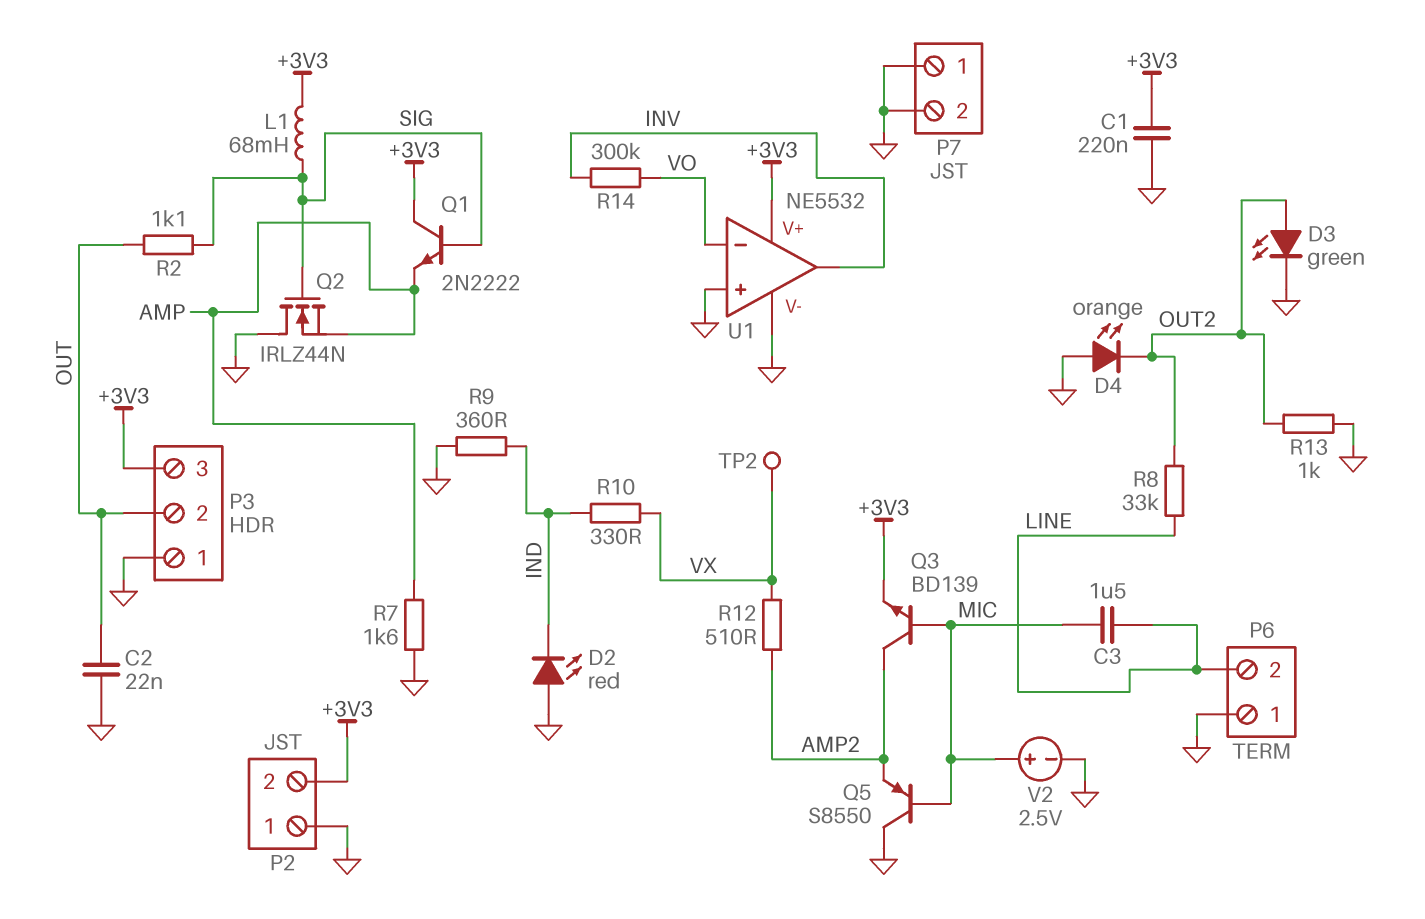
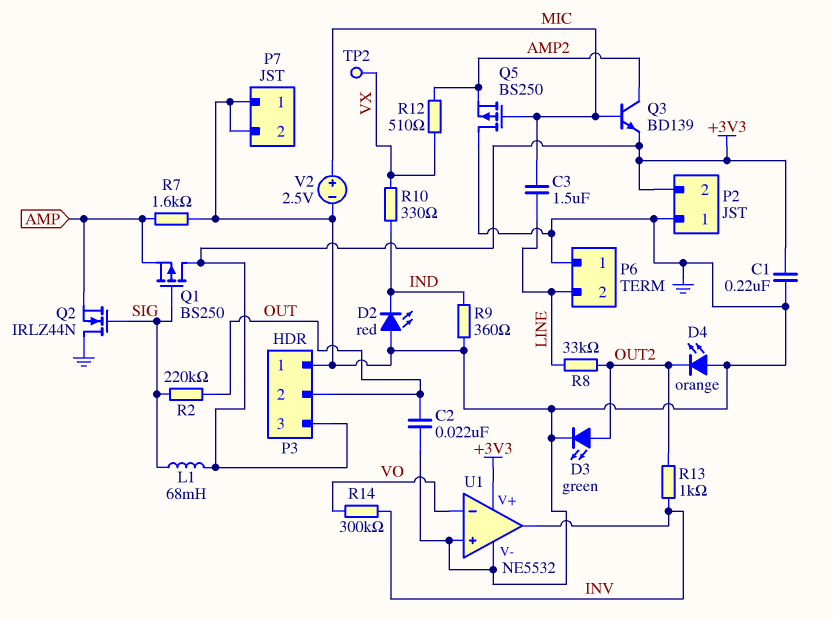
Q1: NPN 2N2222 (B SIG, C +3V3, E AMP) -> PMOS BS250 (G SIG, D +3V3, S AMP)
Q5: PNP S8550 (B MIC, C GND, E AMP2) -> PMOS BS250 (G MIC, D GND, S AMP2)
R2: 1.1k (OUT, SIG) -> 220k (OUT, SIG)
R13: 1k (GND, OUT2) -> 1k (INV, OUT2)

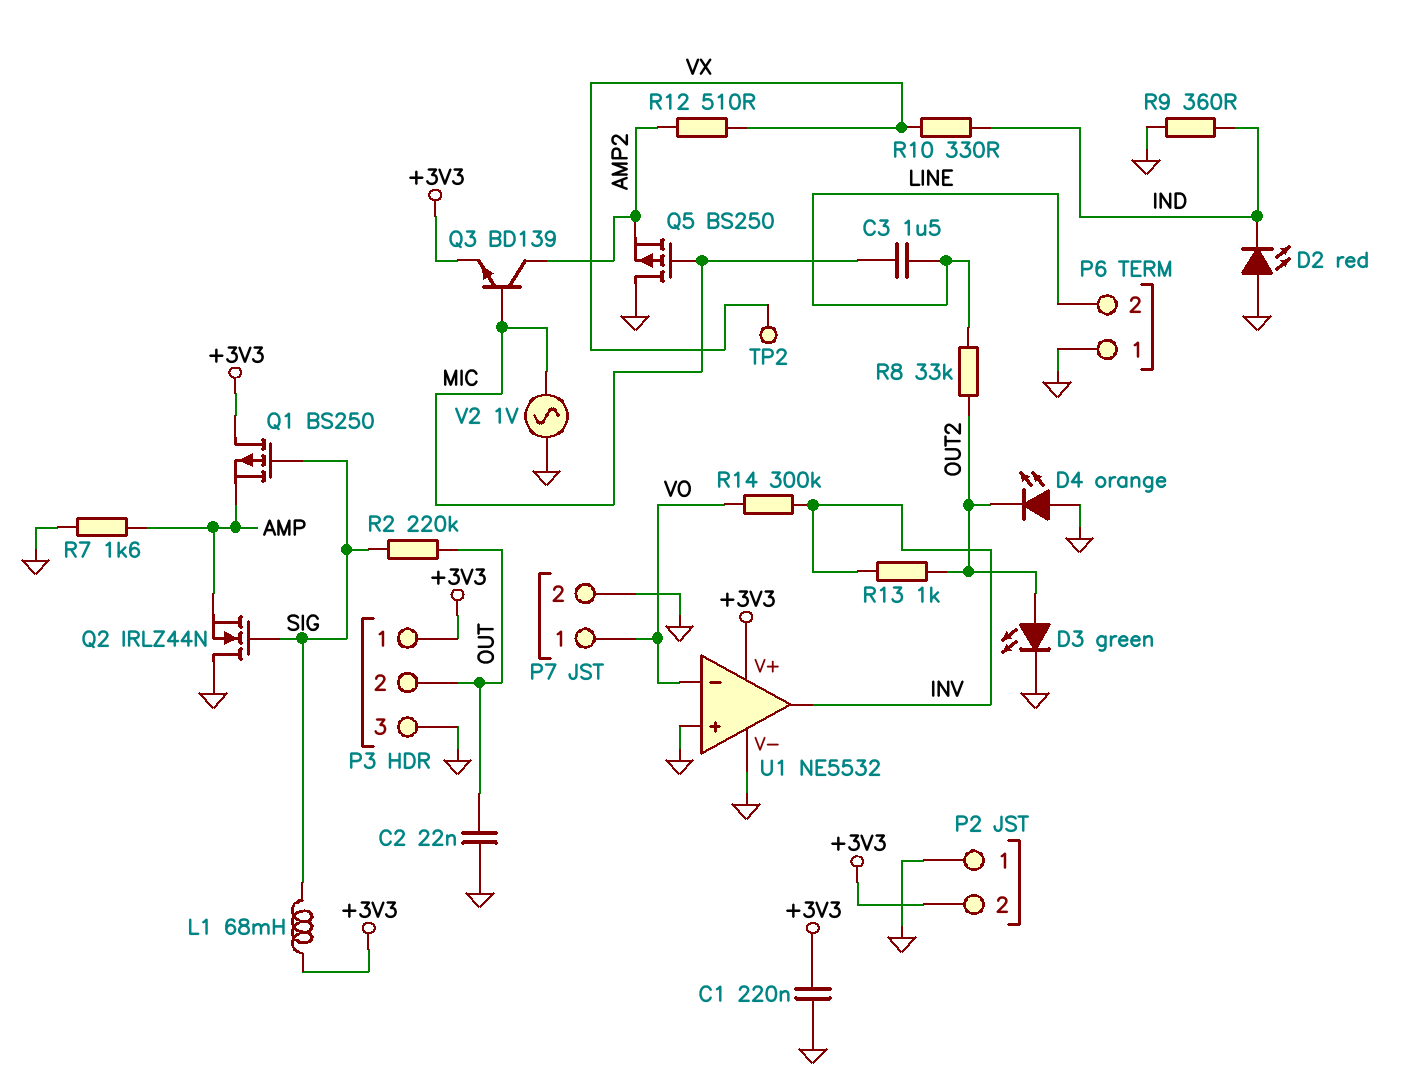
P3 pin 1: GND -> +3V3
P3 pin 3: +3V3 -> GND
P7 pin 1: GND -> VO
V2: 2.5V (plus MIC, minus GND) -> AC 1V (GND, MIC)

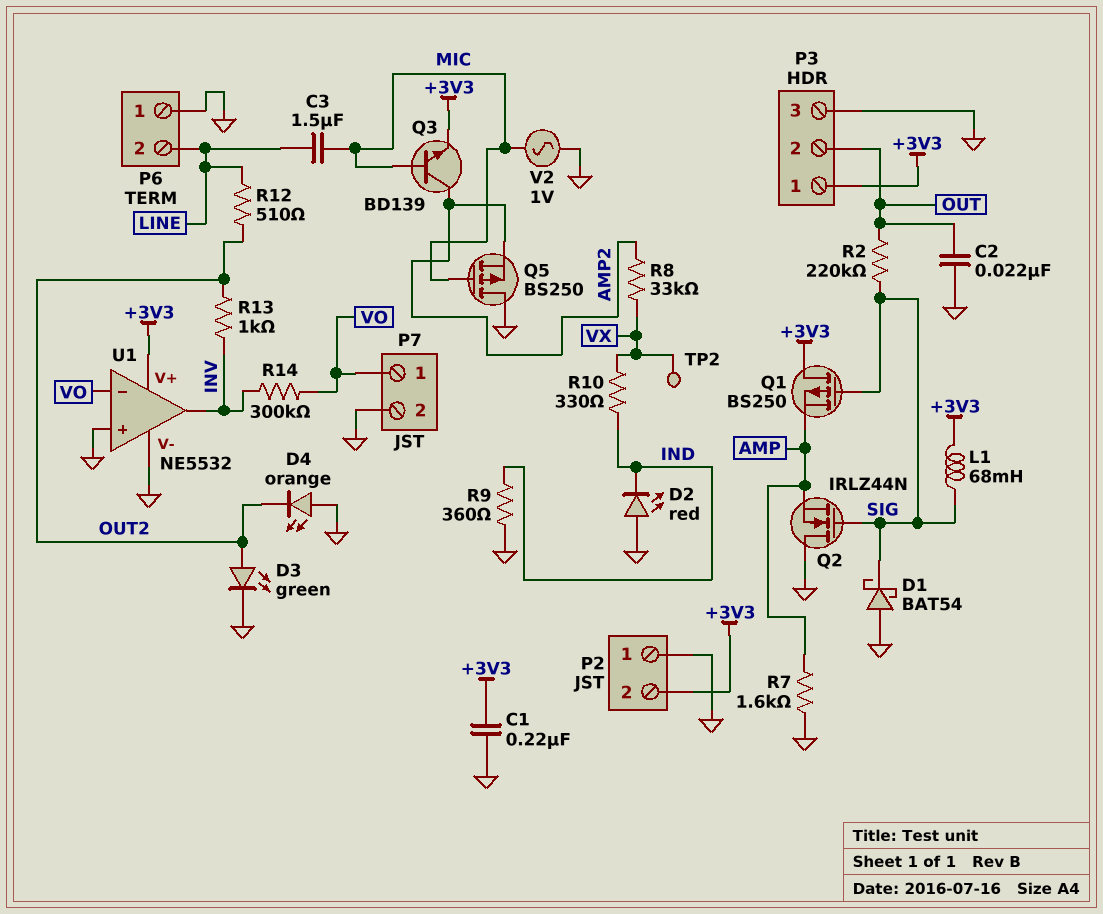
D1: none -> schottky BAT54 (A GND, K SIG)
R8: 33k (LINE, OUT2) -> 33k (AMP2, VX)
R12: 510 (AMP2, VX) -> 510 (LINE, OUT2)

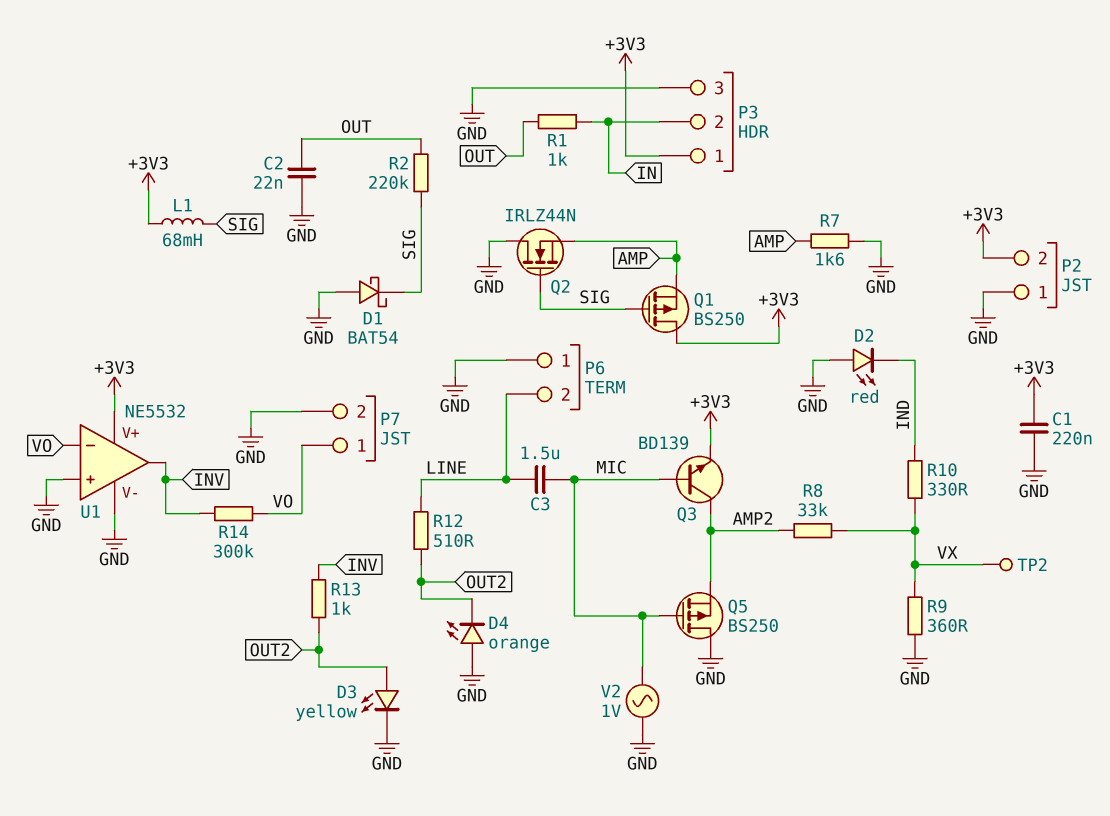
D3: LED green (A OUT2, K GND) -> LED yellow (A OUT2, K GND)
P3 pin 2: OUT -> IN
R1: none -> 1k (IN, OUT)
R9: 360 (GND, IND) -> 360 (GND, VX)

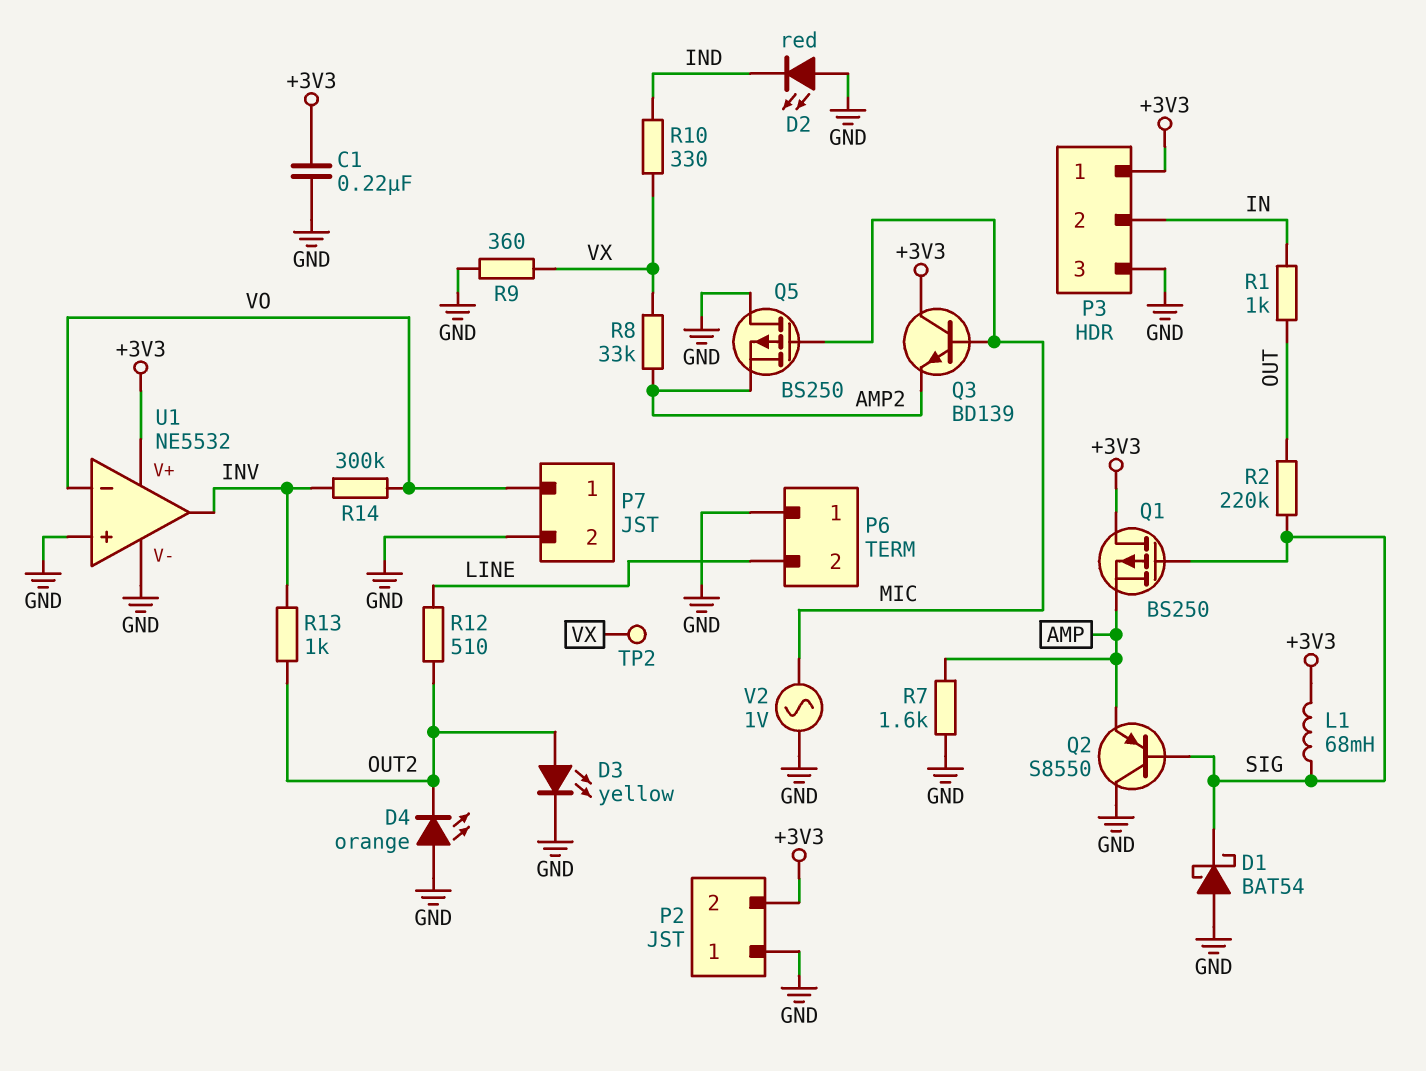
C2: 22nF (GND, OUT) -> none
C3: 1.5uF (LINE, MIC) -> none
Q2: NMOS IRLZ44N (G SIG, D GND, S AMP) -> PNP S8550 (B SIG, C GND, E AMP)
Q3: NPN BD139 (B MIC, C AMP2, E +3V3) -> NPN BD139 (B MIC, C +3V3, E AMP2)

